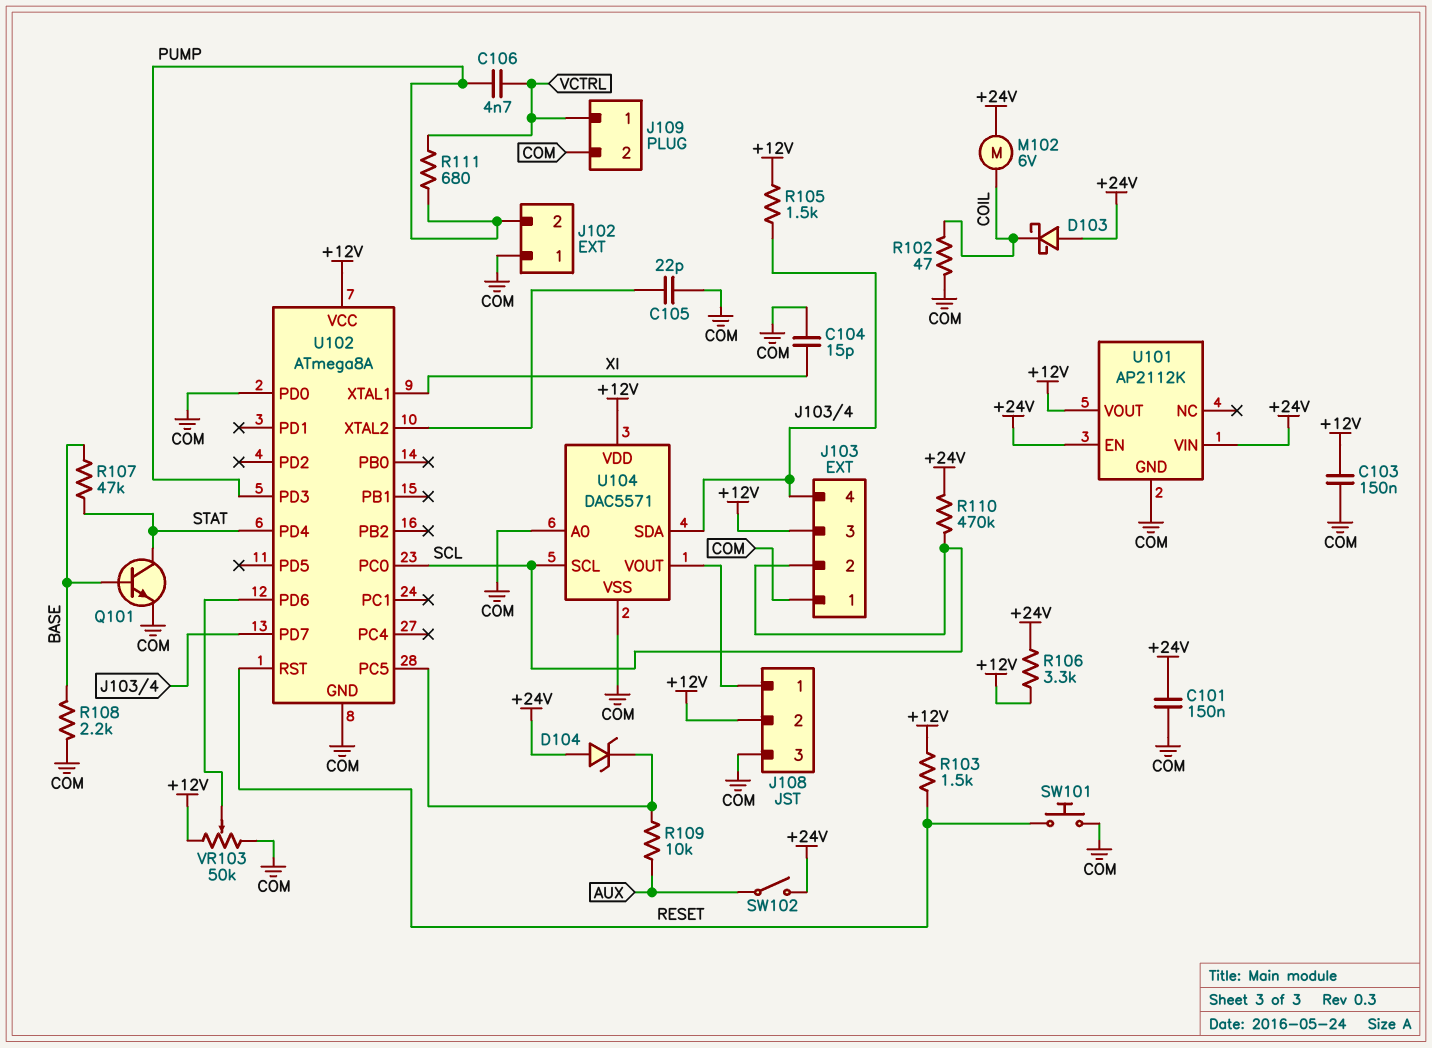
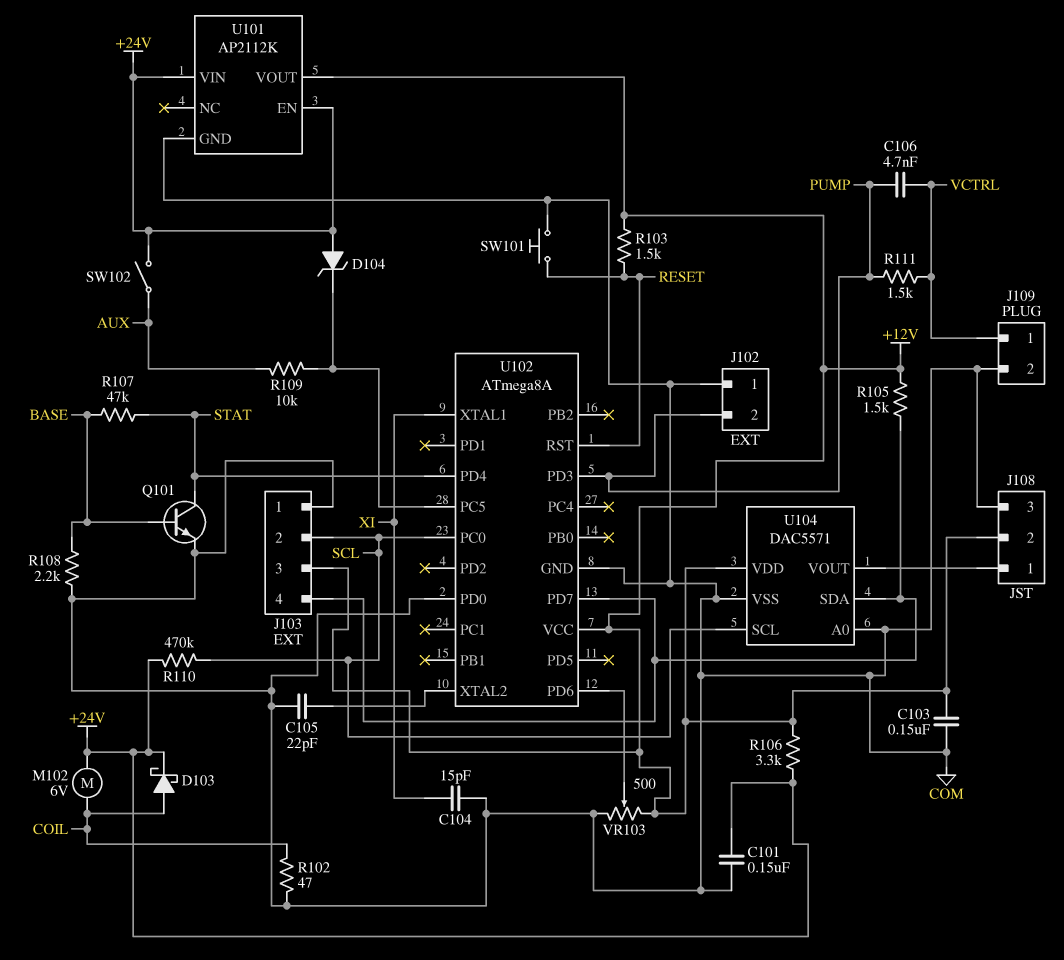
D103: schottky (A +24V, K COIL) -> schottky (A COIL, K +24V)
R111: 680 (PUMP, VCTRL) -> 1.5k (PUMP, VCTRL)
VR103: 50k (+12V, COM, wiper U102/PD6) -> 500 (+12V, COM, wiper U102/PD6)

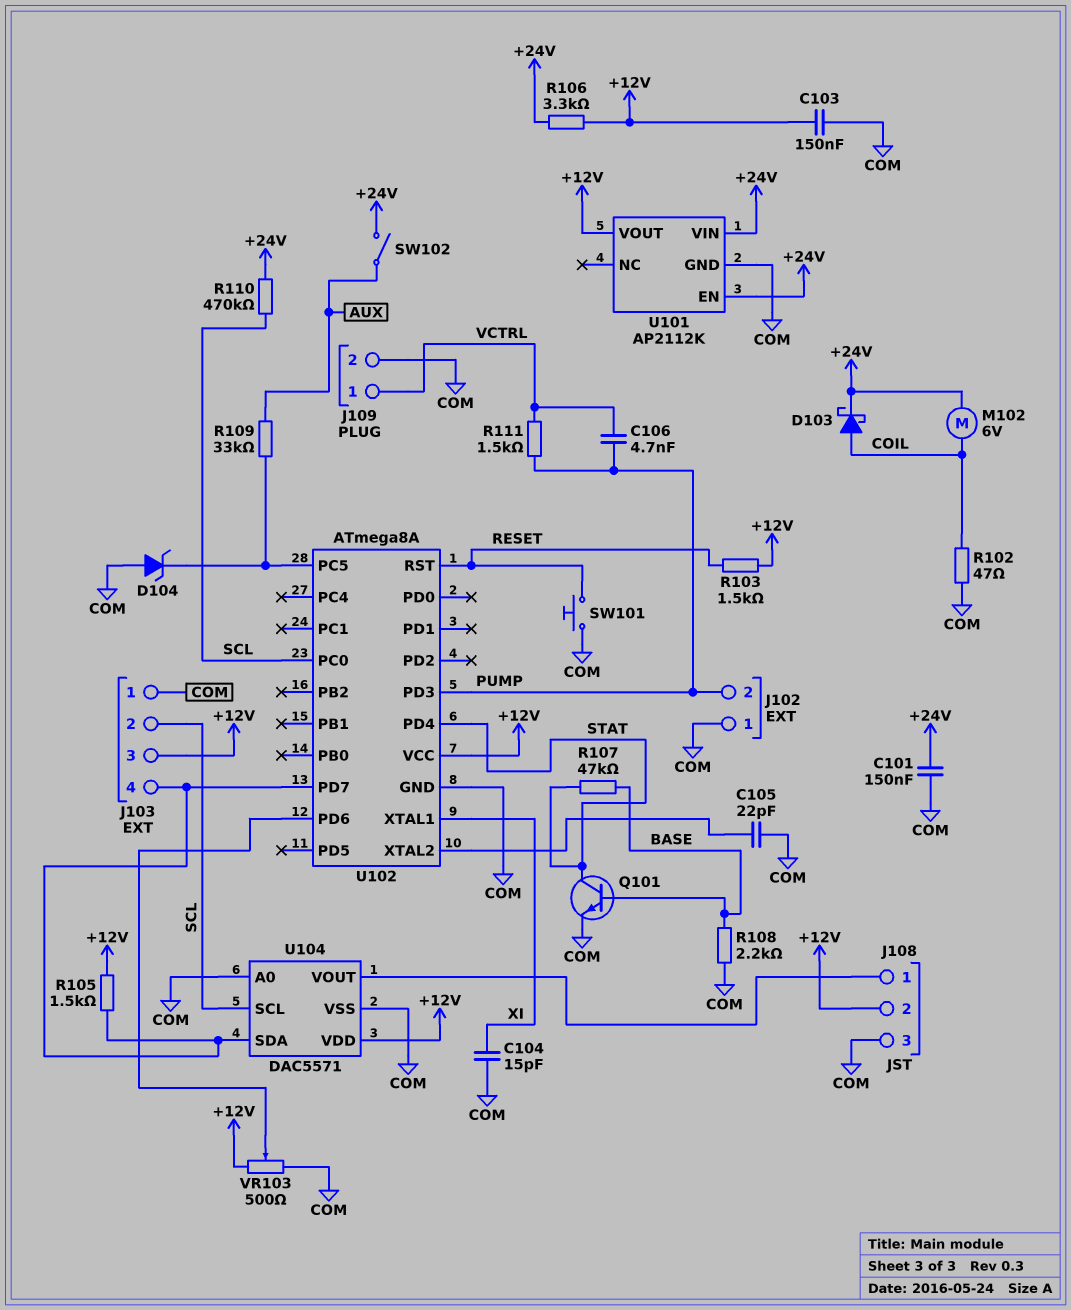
D104: zener (A +24V, K U102/PC5) -> zener (A COM, K U102/PC5)
R109: 10k (AUX, U102/PC5) -> 33k (AUX, U102/PC5)
U102 pin PD0: COM -> none

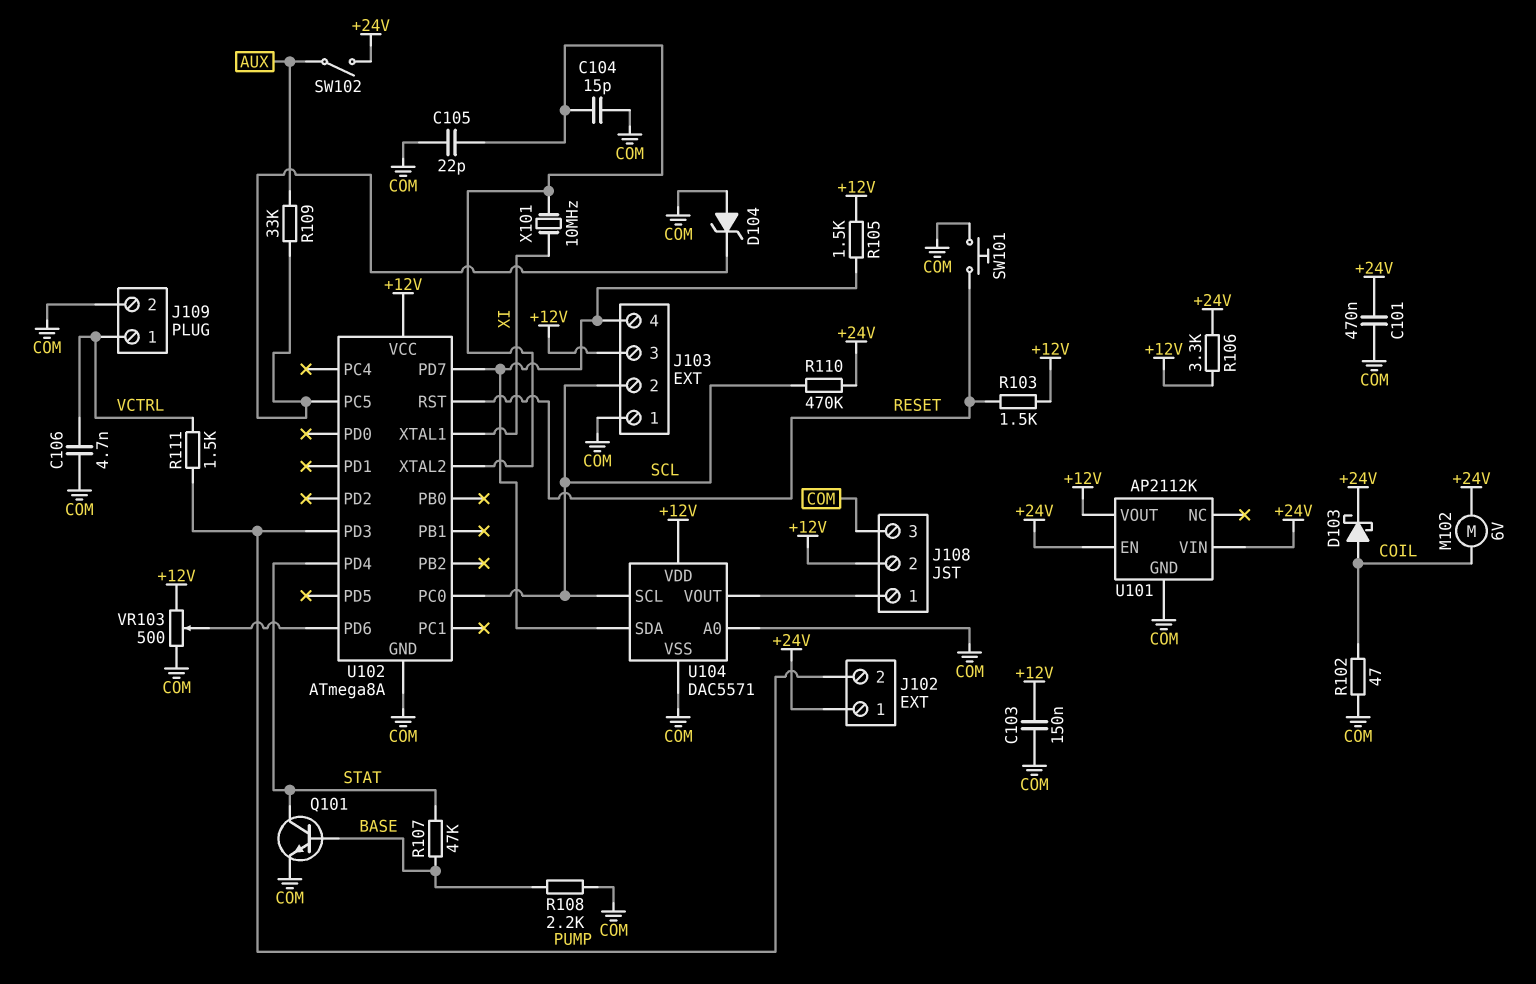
C101: 150nF (+24V, COM) -> 470nF (+24V, COM)
C104: 15pF (COM, XI) -> 15pF (COM, U102/XTAL2)
C106: 4.7nF (PUMP, VCTRL) -> 4.7nF (COM, VCTRL)
J102 pin 1: COM -> +24V
X101: none -> 10MHz (U102/XTAL2, XI)

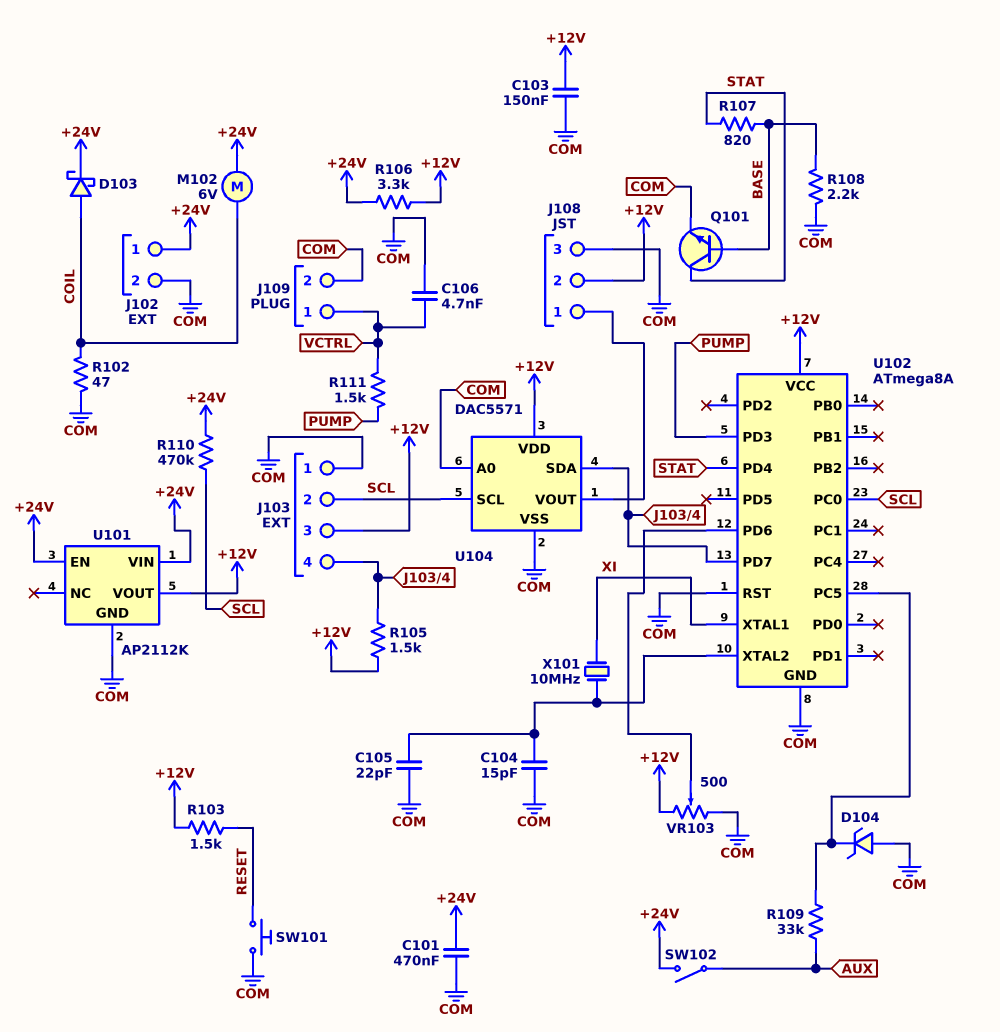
J102 pin 2: PUMP -> COM
R107: 47k (BASE, STAT) -> 820 (BASE, STAT)
U102 pin RST: RESET -> COM

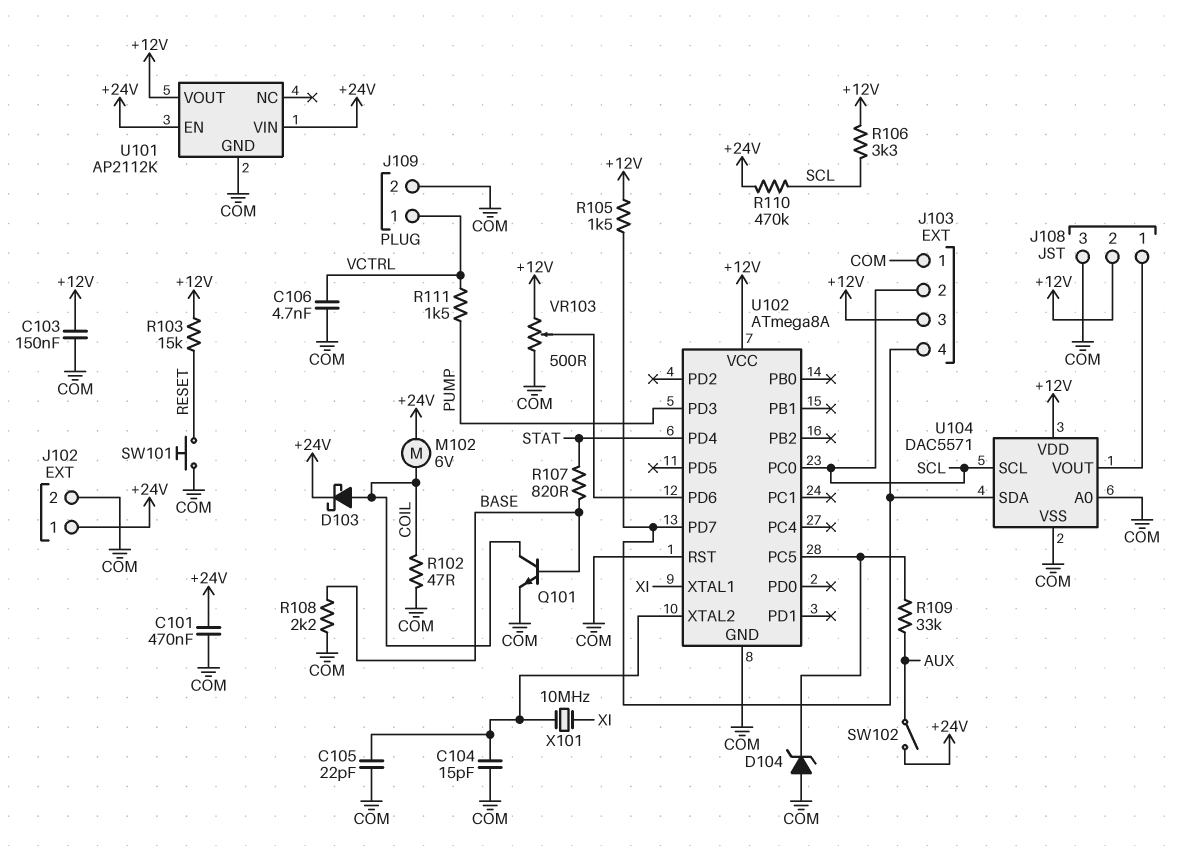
Q101: NPN (B BASE, C STAT, E COM) -> NPN (B BASE, C COIL, E COM)
R103: 1.5k (+12V, RESET) -> 15k (+12V, RESET)
R106: 3.3k (+12V, +24V) -> 3.3k (+12V, SCL)

